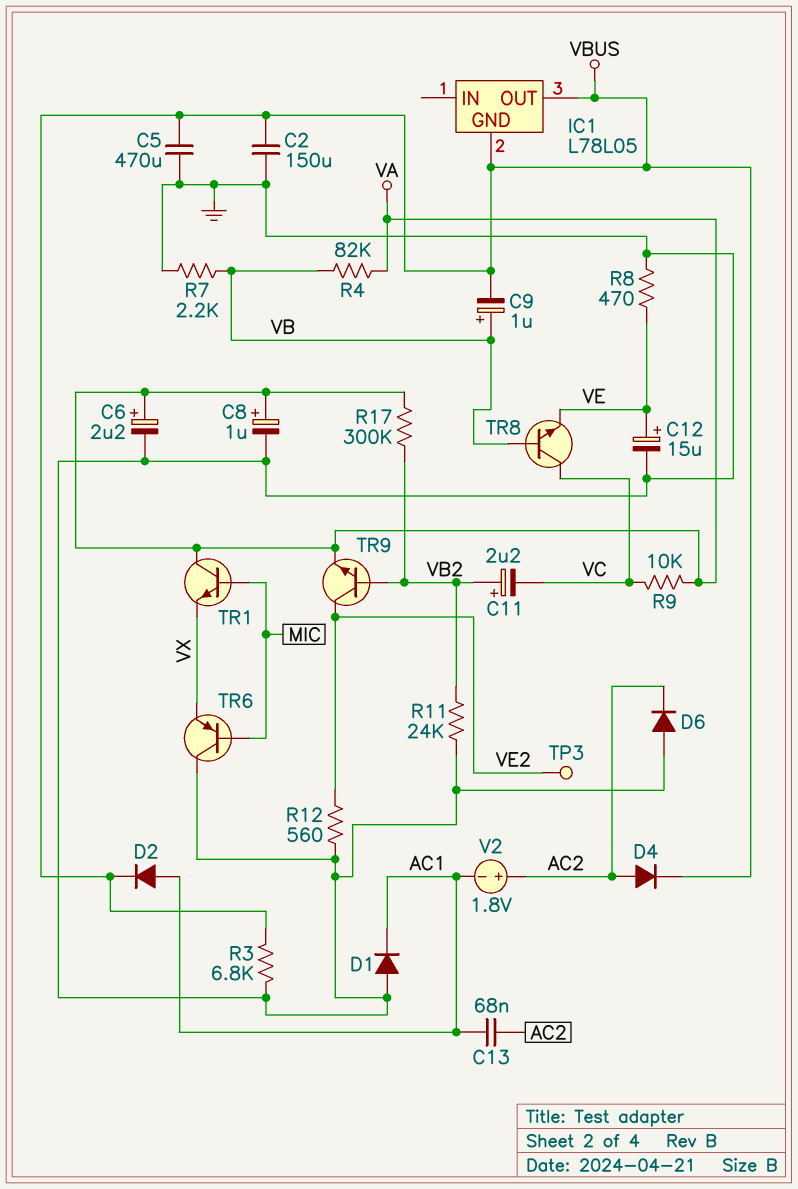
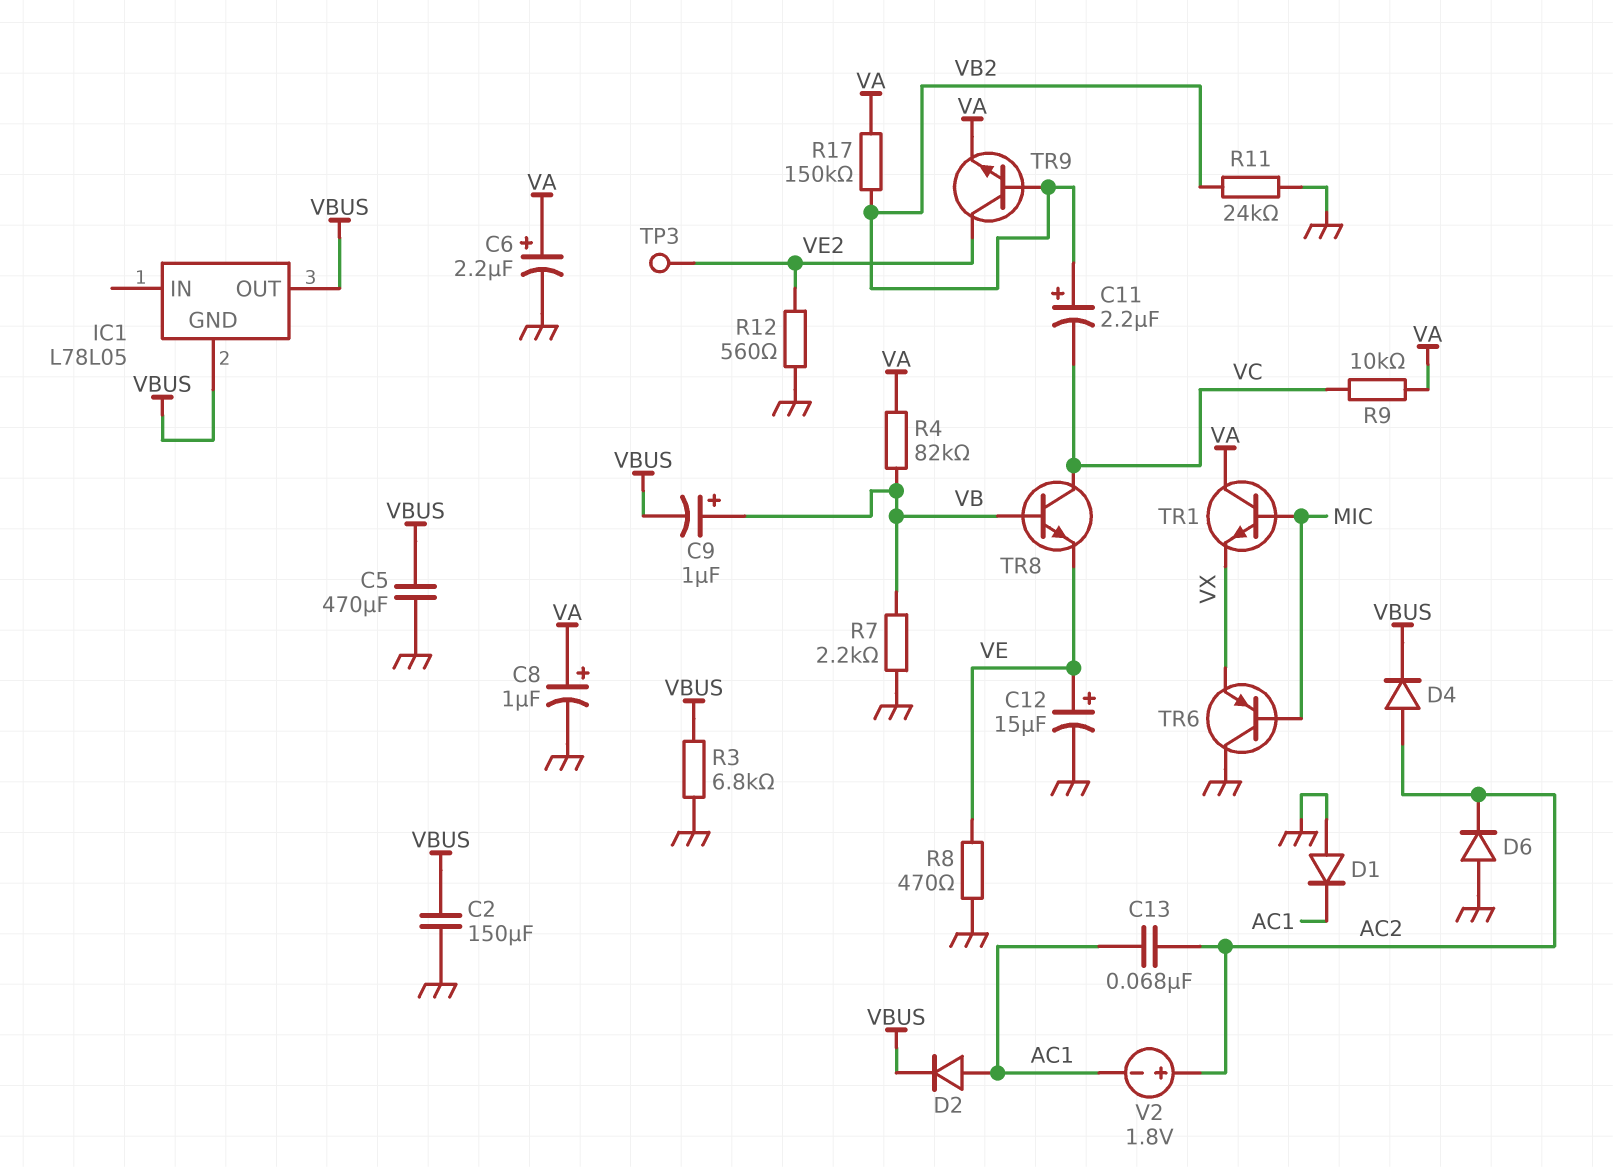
R17: 300k (VA, VB2) -> 150k (VA, VB2)

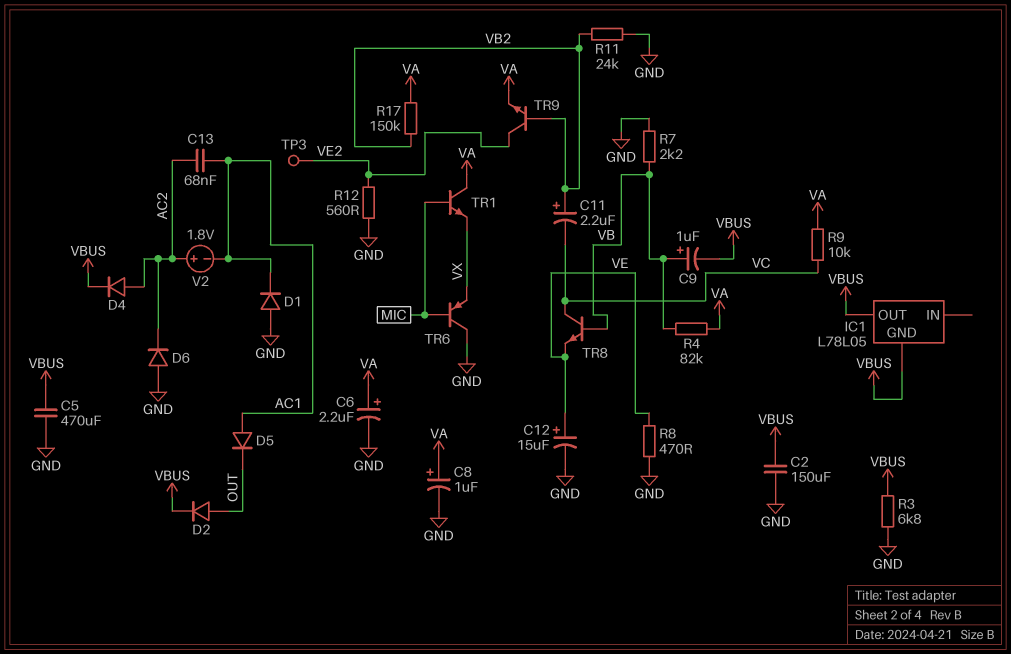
D2: diode (A AC1, K VBUS) -> diode (A OUT, K VBUS)
D5: none -> diode (A AC1, K OUT)

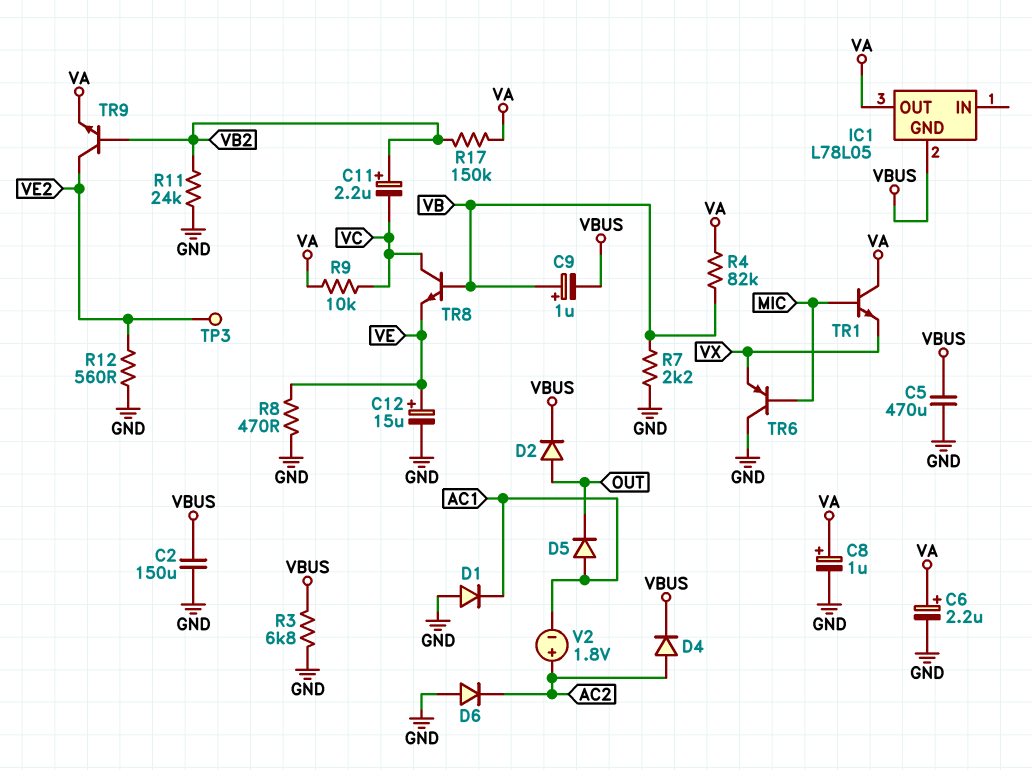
C13: 68nF (AC1, AC2) -> none
IC1 pin OUT: VBUS -> VA

